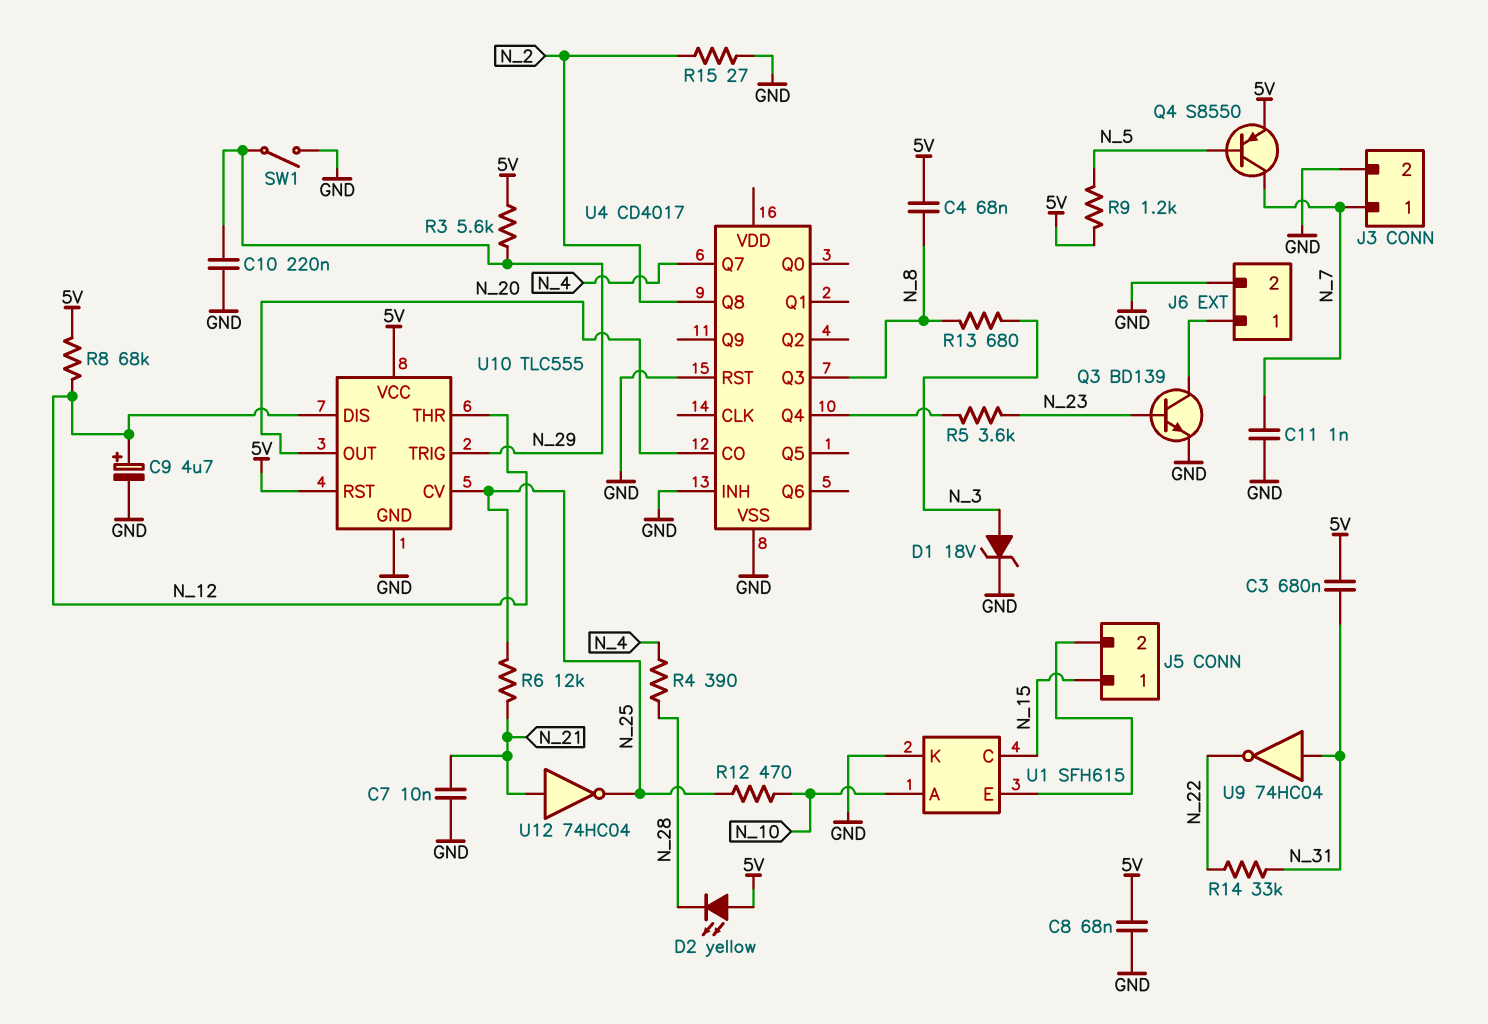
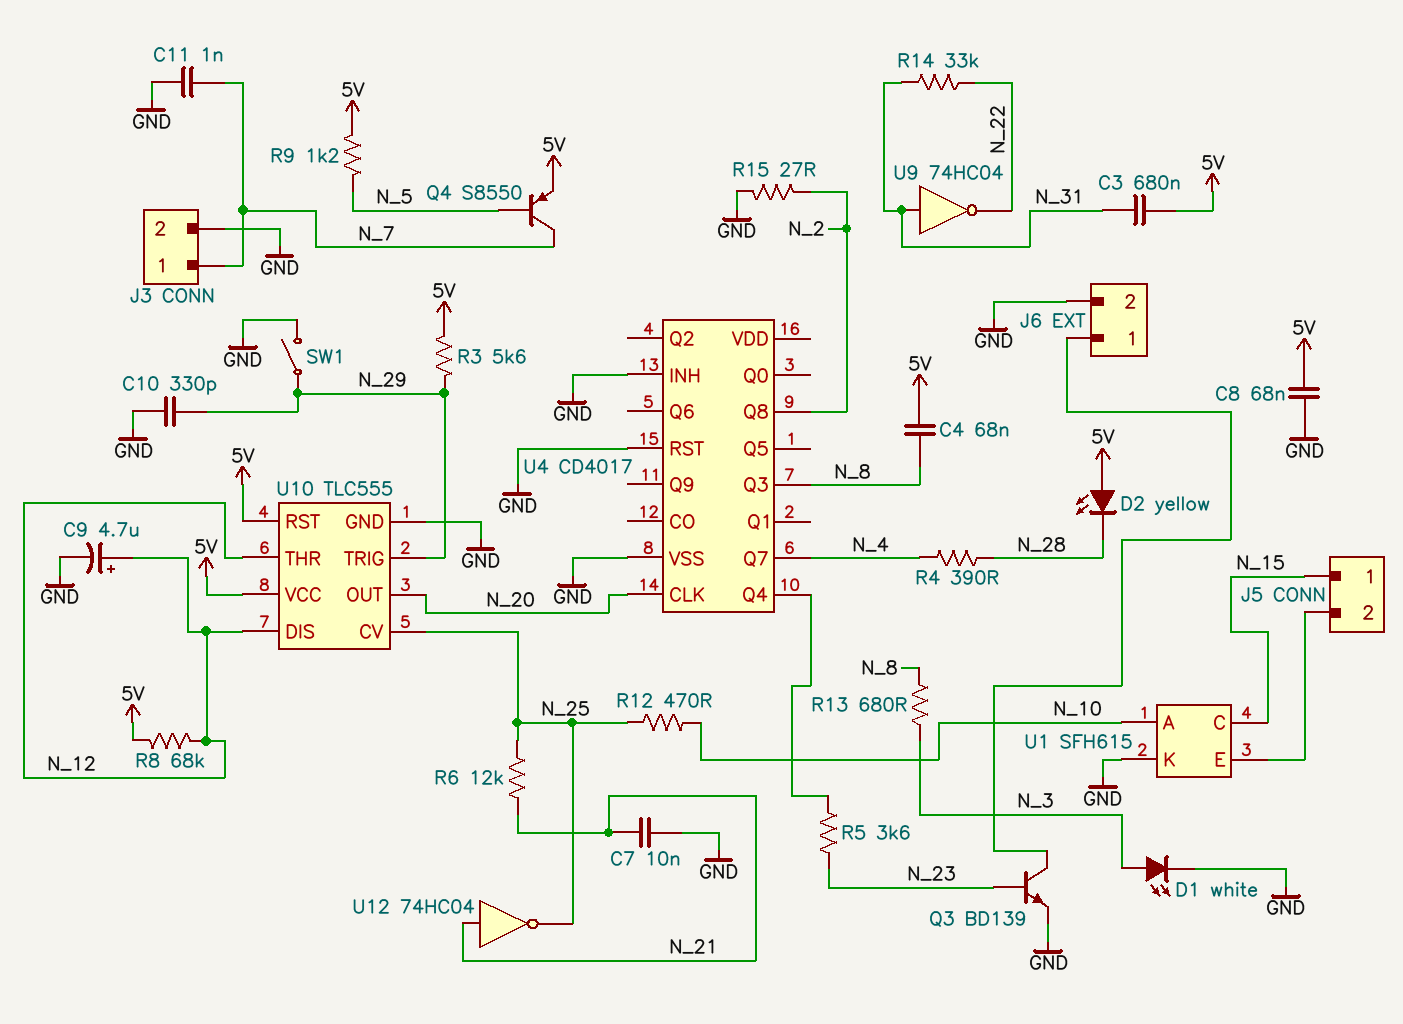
C10: 220nF (GND, N_29) -> 330pF (GND, N_29)
D1: zener 18V (A N_3, K GND) -> LED white (A N_3, K GND)
U4 pin CLK: none -> N_20
U4 pin CO: N_20 -> none

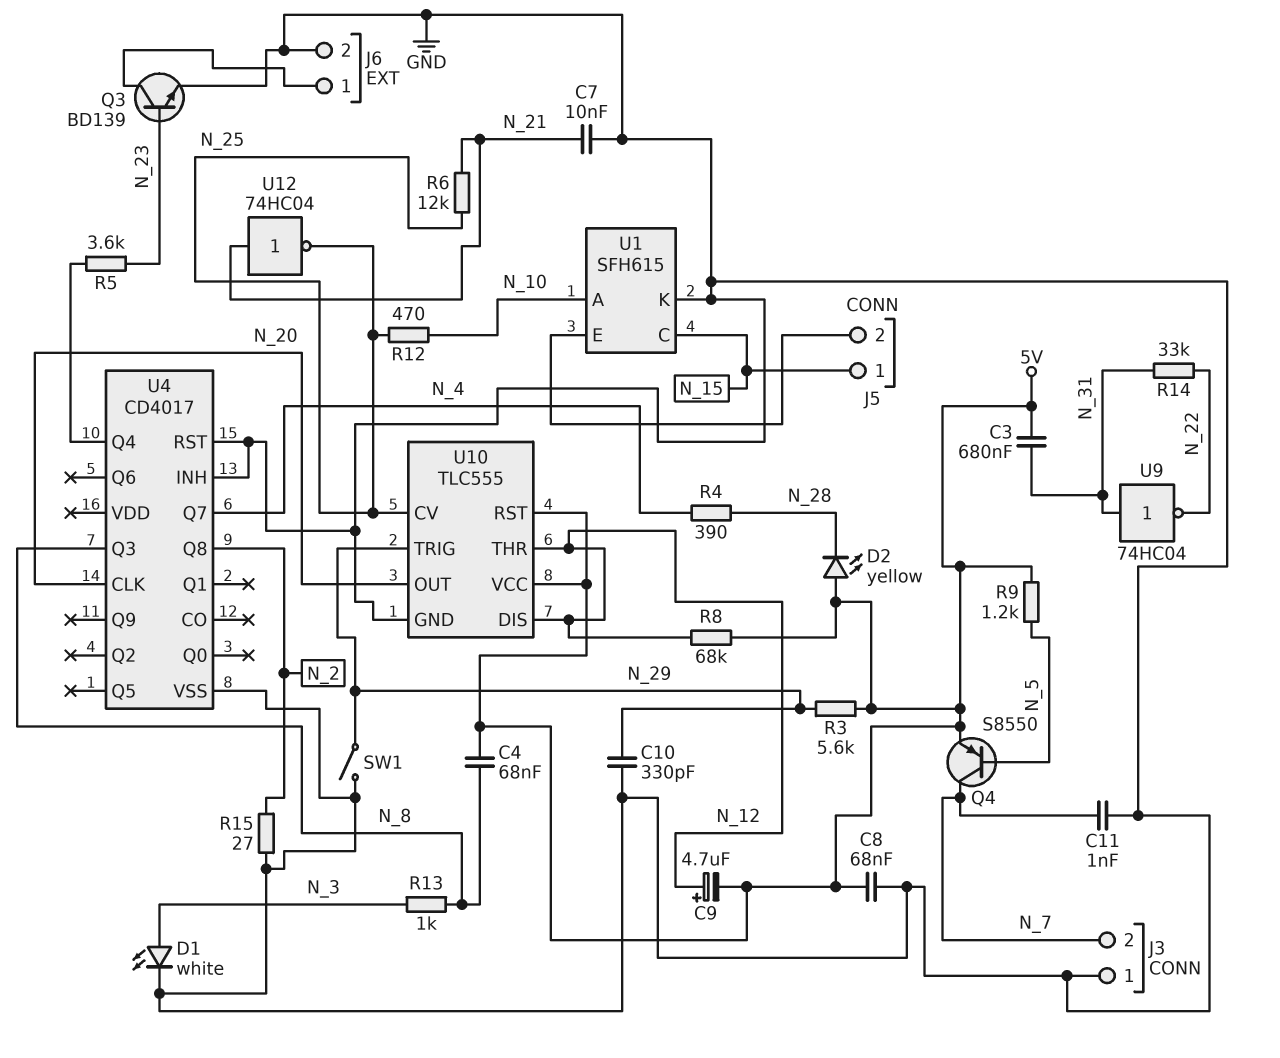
C9: 4.7uF (plus N_12, minus GND) -> 4.7uF (plus N_12, minus 5V)
J3 pin 1: N_7 -> GND
J3 pin 2: GND -> N_7
R13: 680 (N_3, N_8) -> 1k (N_3, N_8)

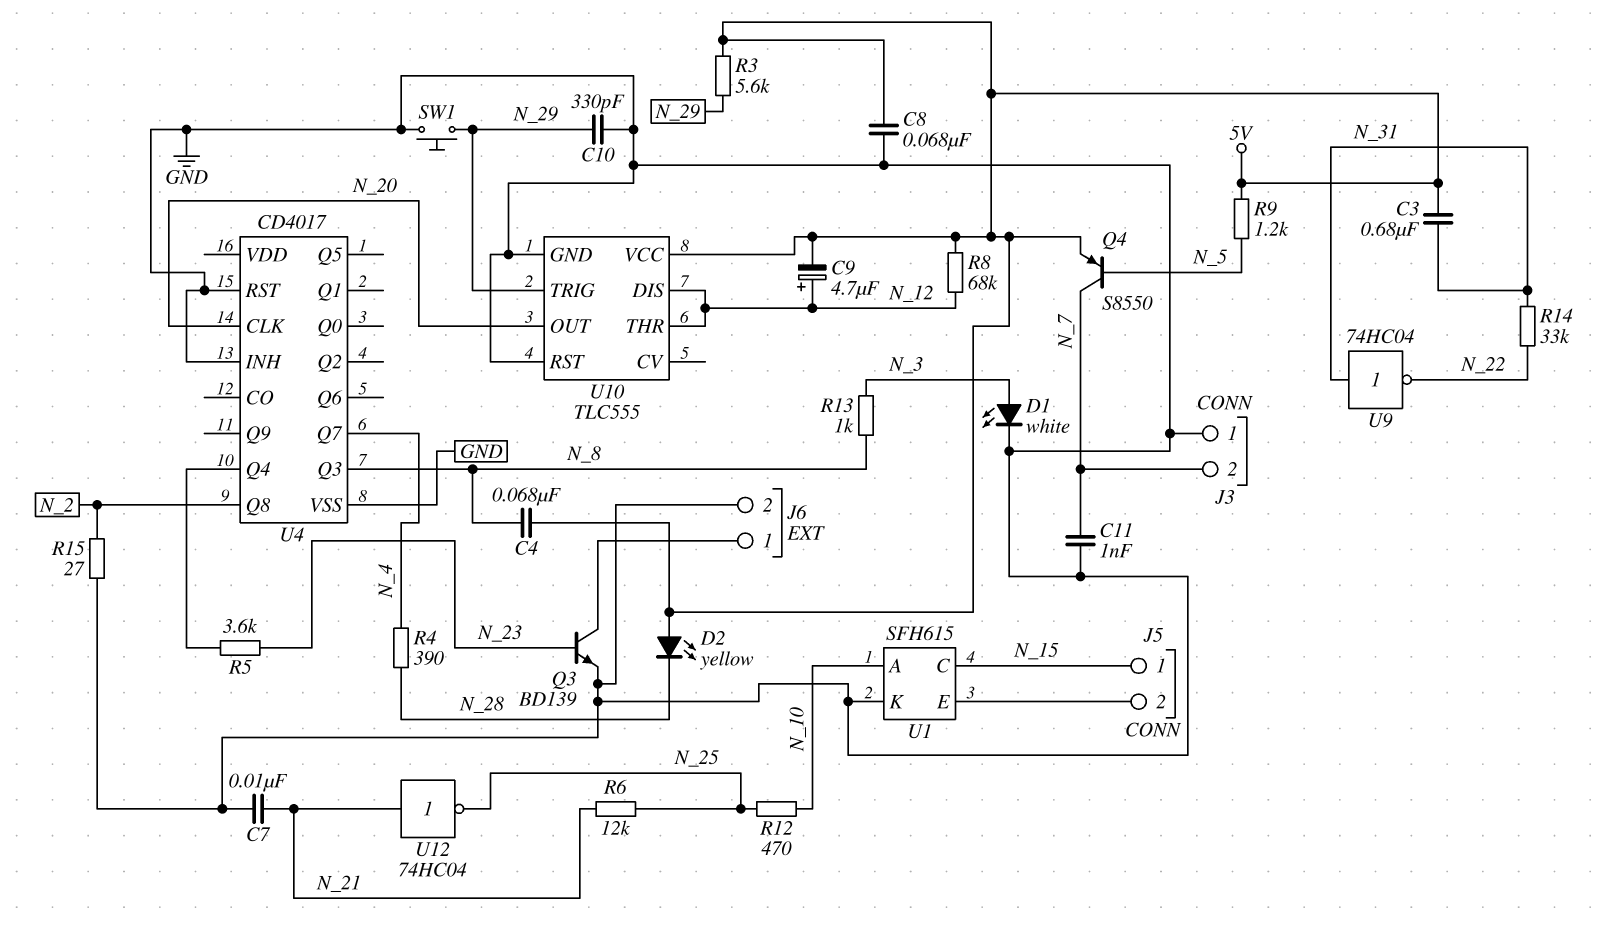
SW1: switch (GND, N_29) -> button (GND, N_29)
U10 pin CV: N_25 -> none
U10 pin RST: 5V -> GND

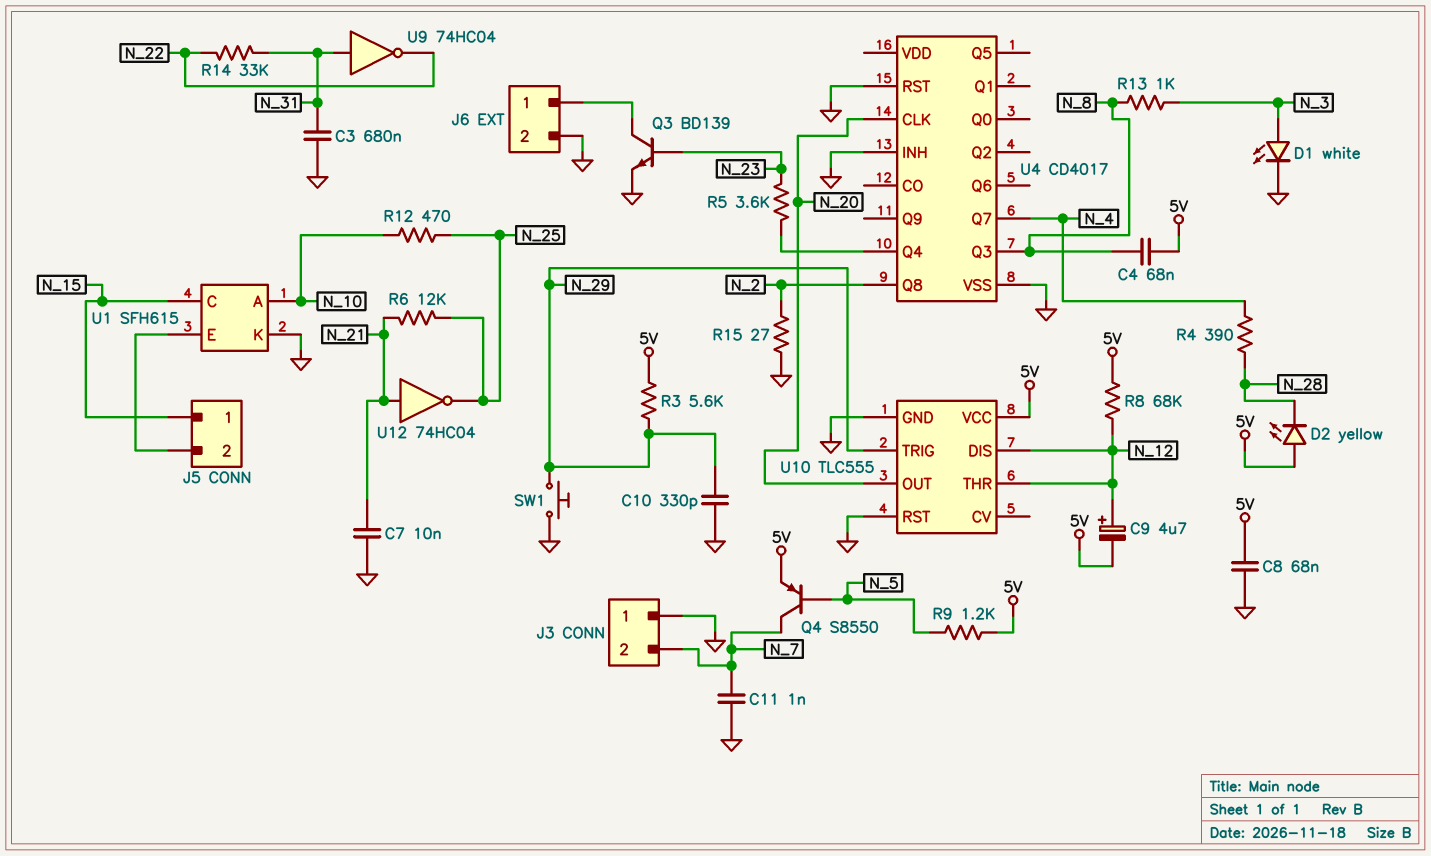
C3: 680nF (5V, N_31) -> 680nF (GND, N_31)

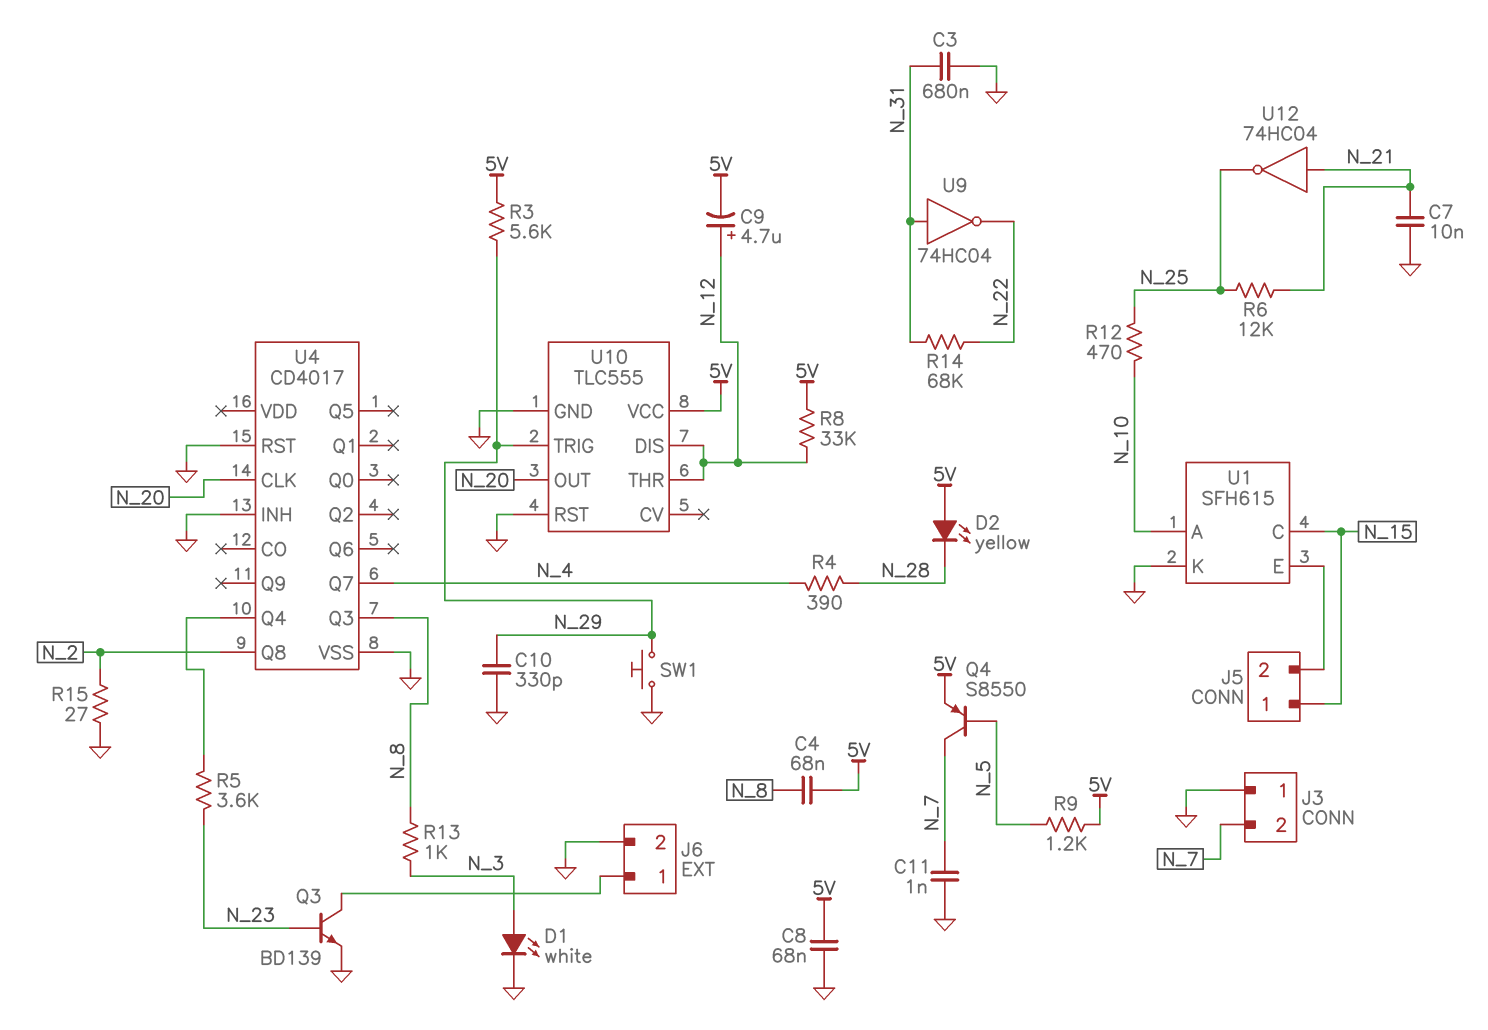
R8: 68k (5V, N_12) -> 33k (5V, N_12)
R14: 33k (N_22, N_31) -> 68k (N_22, N_31)

